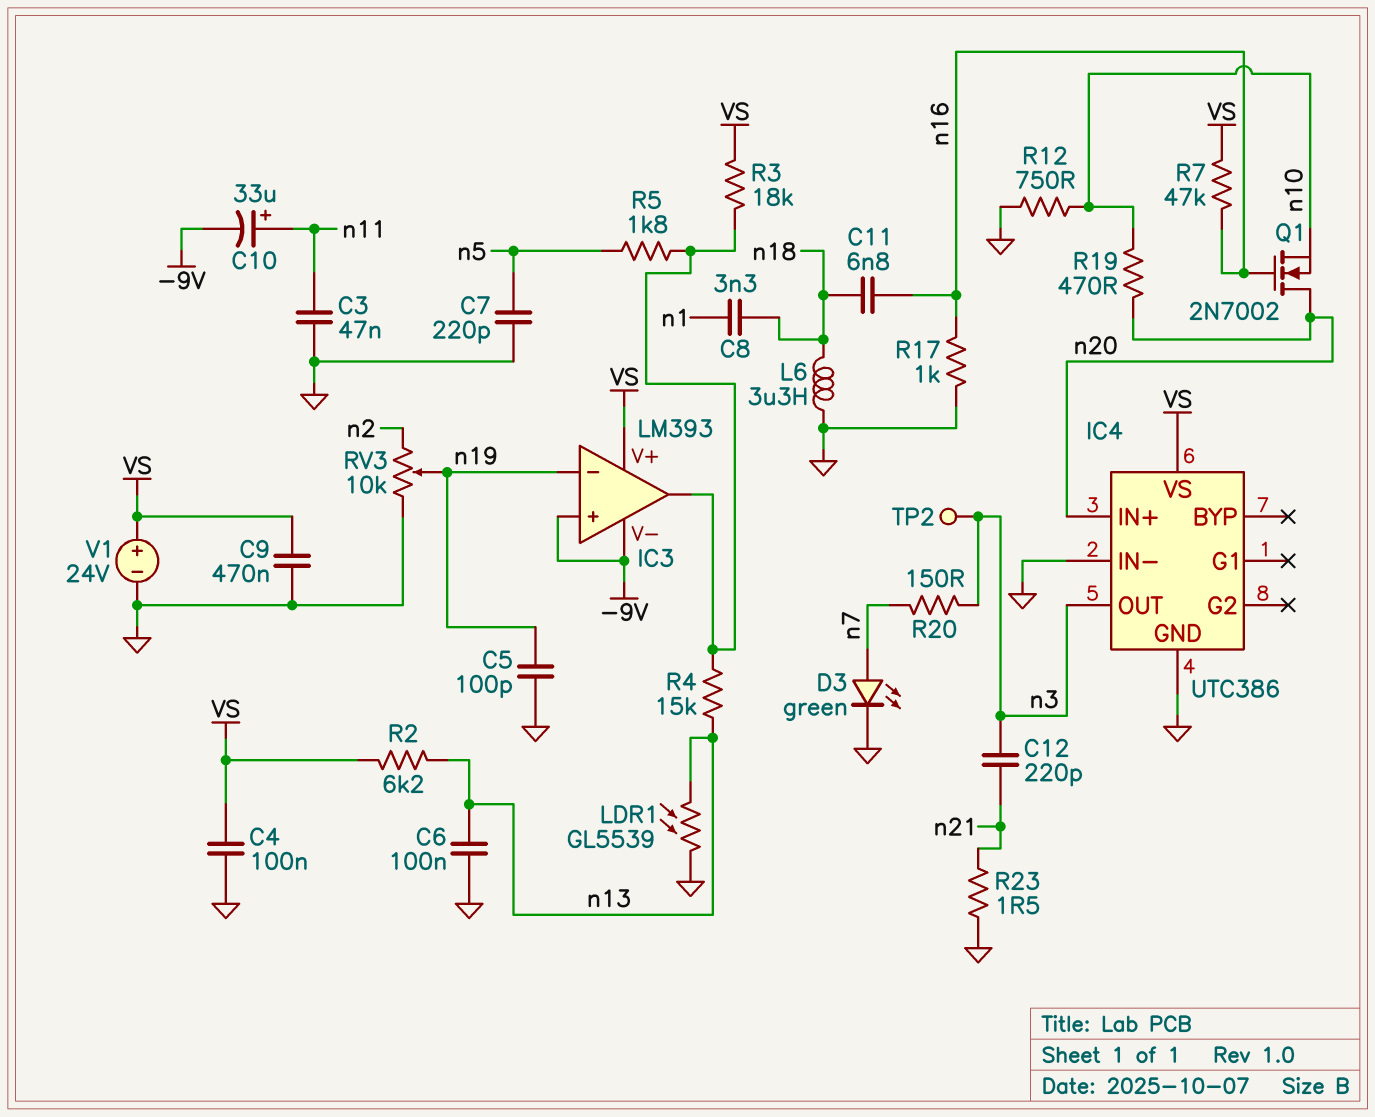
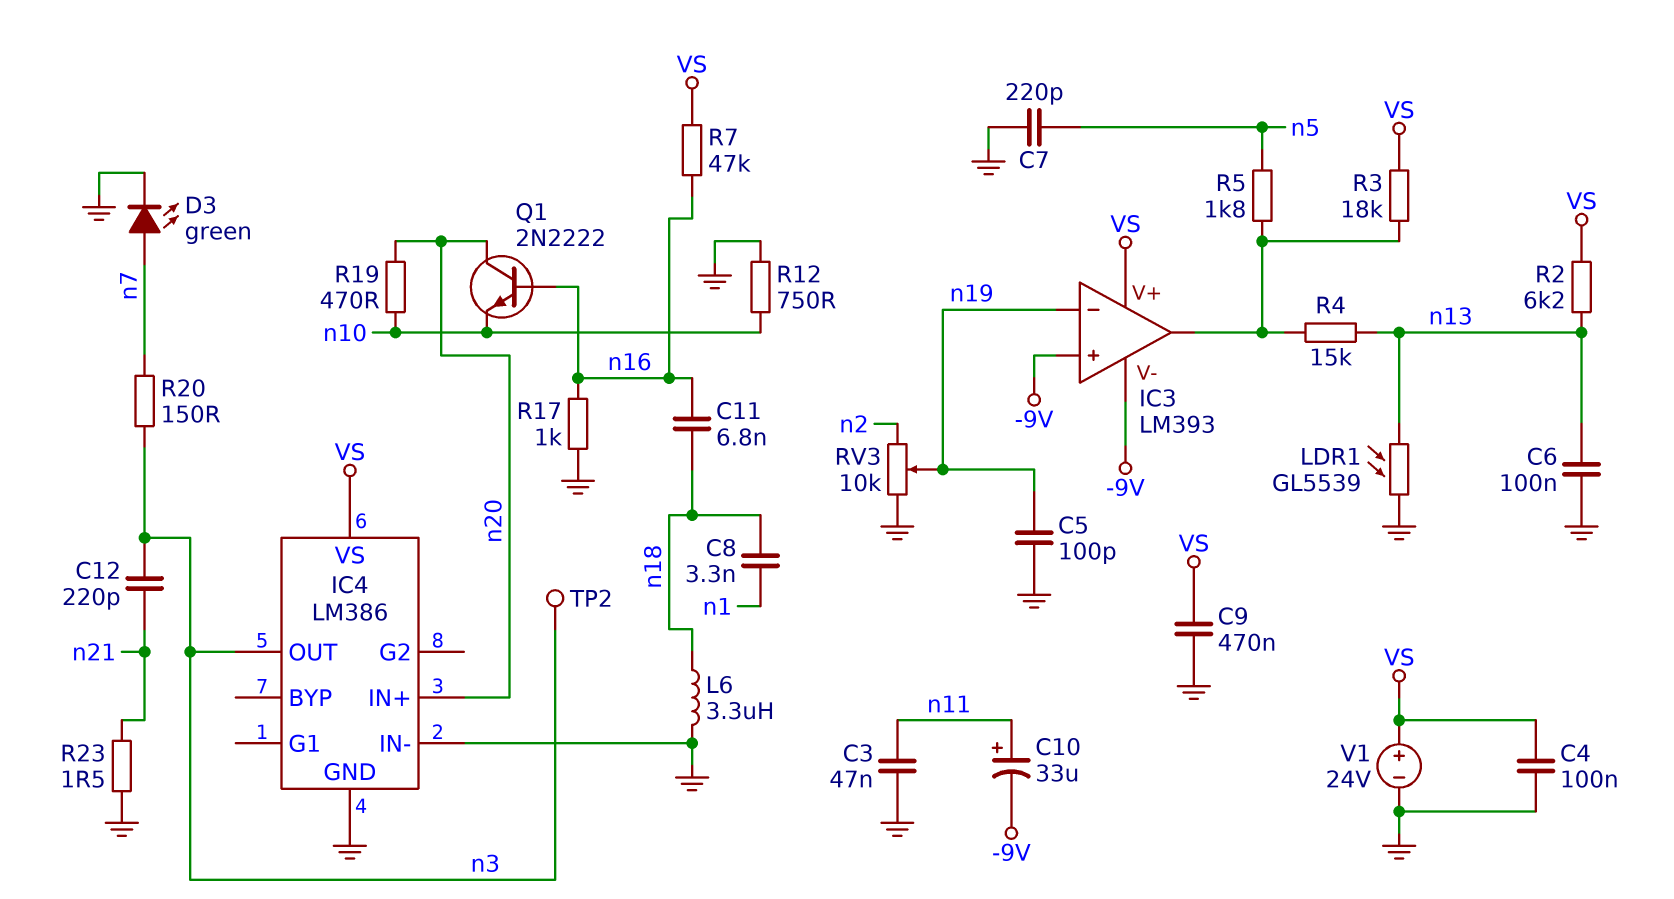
IC4: UTC386 -> LM386
Q1: NMOS 2N7002 (G n16, D n20, S n10) -> NPN 2N2222 (B n16, C n20, E n10)

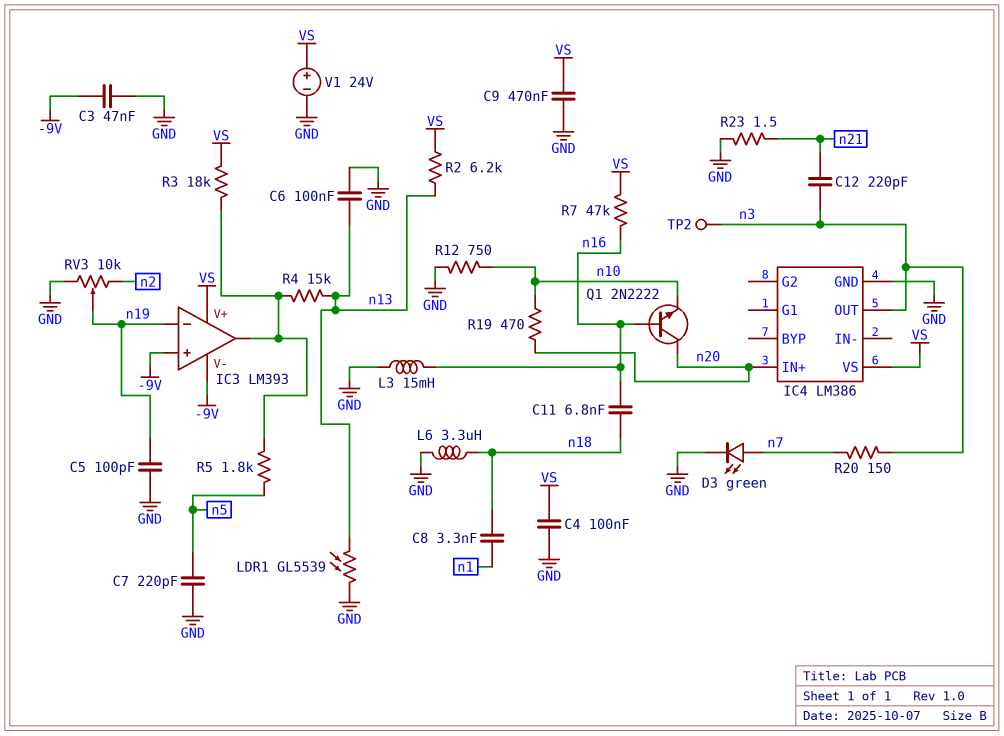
C3: 47nF (GND, n11) -> 47nF (-9V, GND)
C10: 33uF (plus n11, minus -9V) -> none
IC4 pin IN-: GND -> none
L3: none -> 15mH (GND, n16)
R17: 1k (GND, n16) -> none

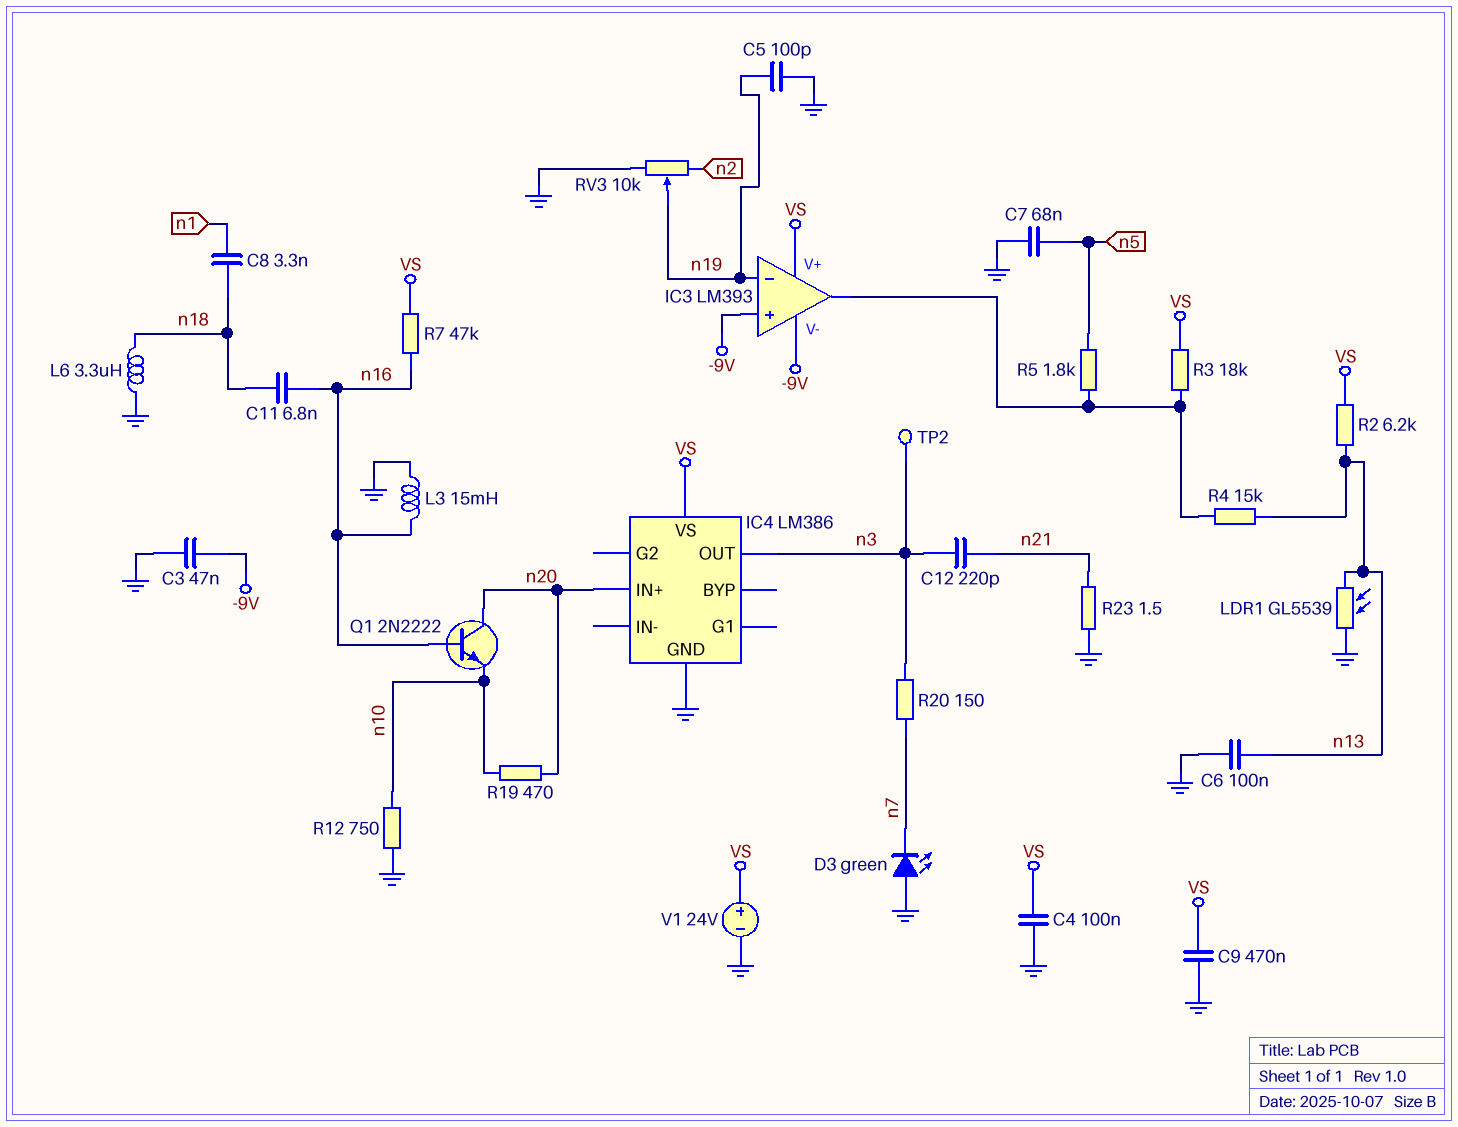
C7: 220pF (GND, n5) -> 68nF (GND, n5)
D3: LED green (A n7, K GND) -> LED green (A GND, K n7)

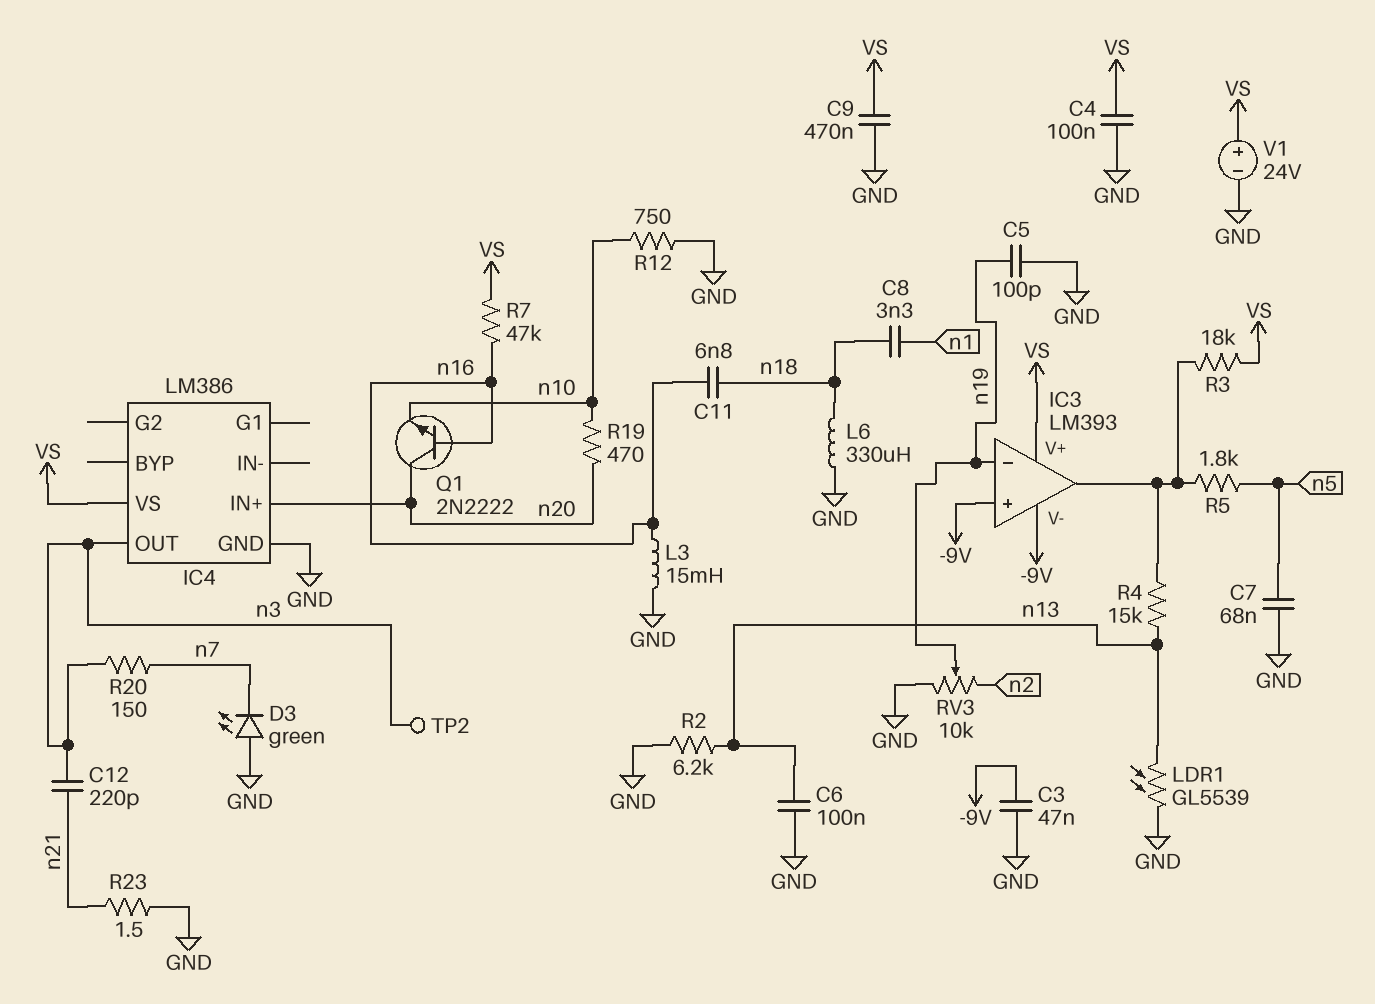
L6: 3.3uH (GND, n18) -> 330uH (GND, n18)
R2: 6.2k (VS, n13) -> 6.2k (GND, n13)

